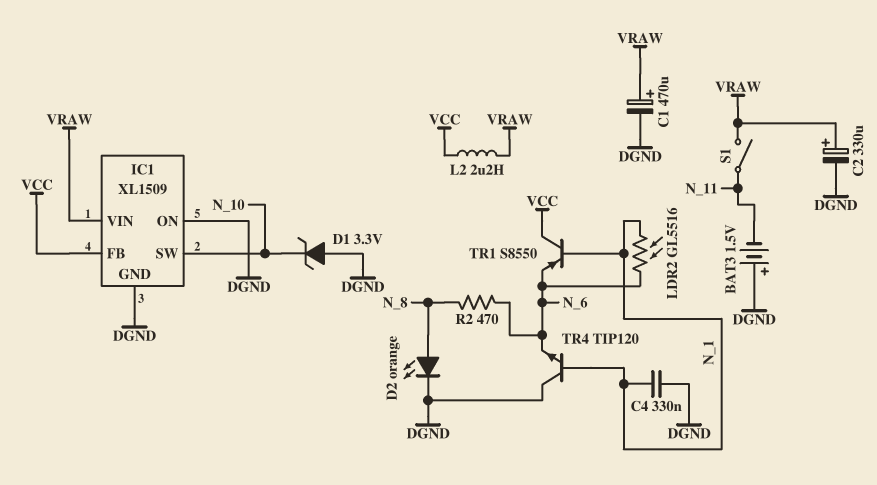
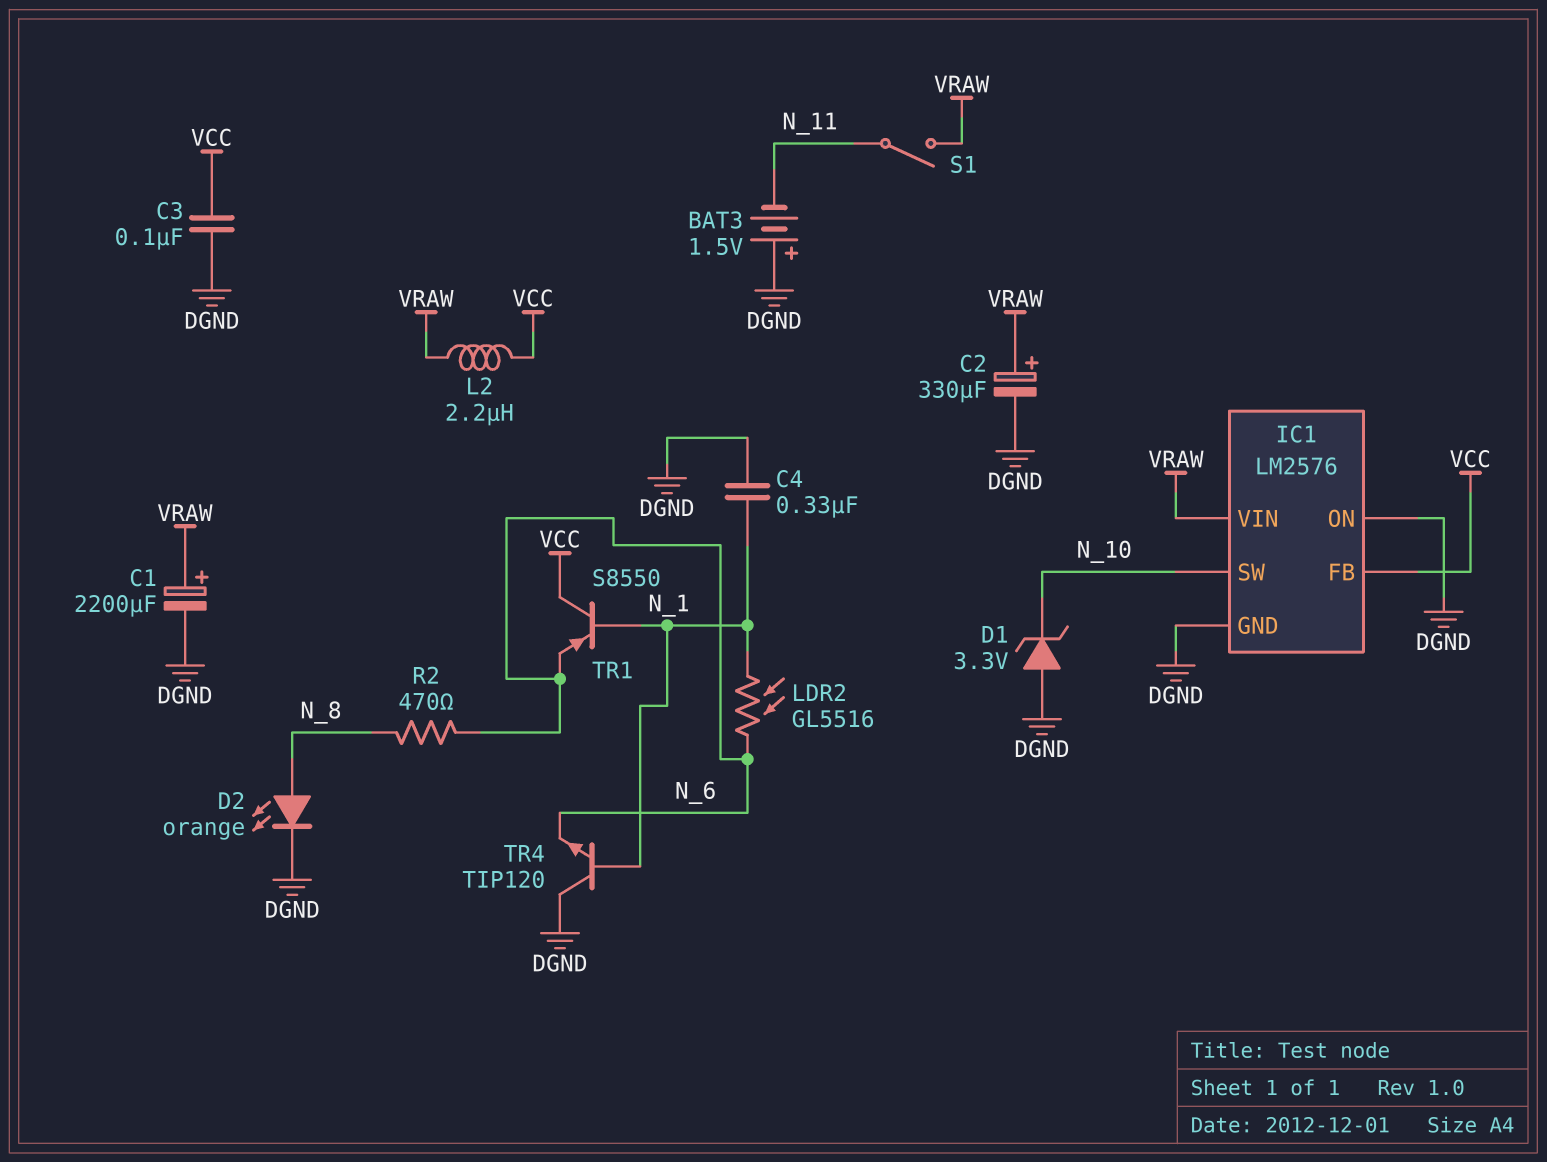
C1: 470uF (plus VRAW, minus DGND) -> 2200uF (plus VRAW, minus DGND)
C3: none -> 100nF (DGND, VCC)
IC1: XL1509 -> LM2576

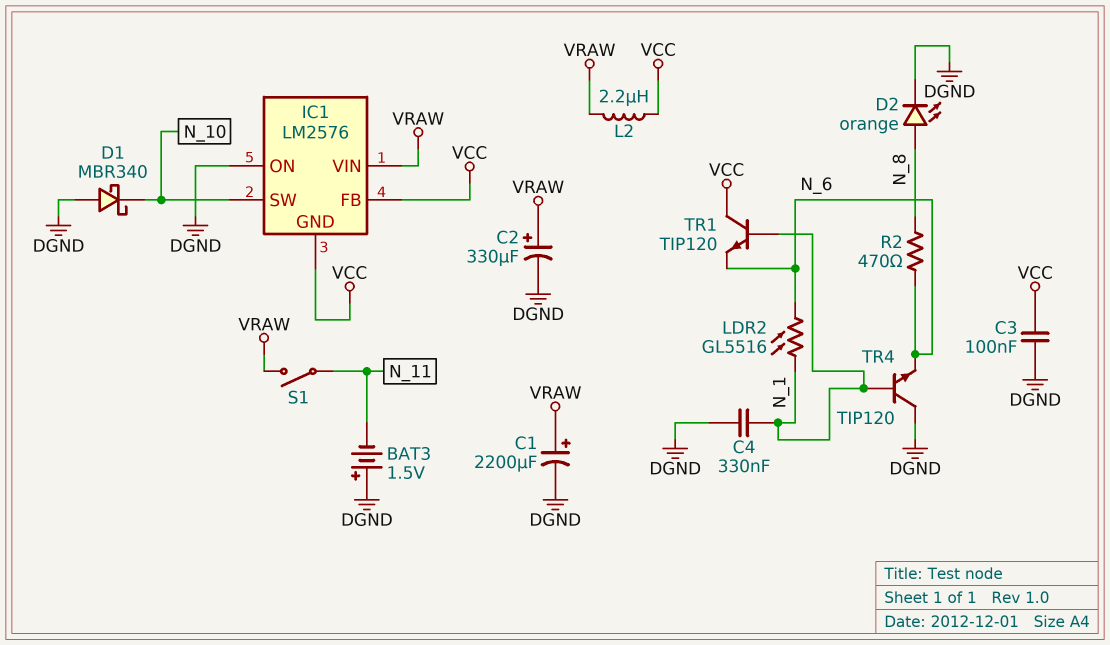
D1: zener 3.3V (A DGND, K N_10) -> schottky MBR340 (A DGND, K N_10)
IC1 pin GND: DGND -> VCC
TR1: PNP S8550 (B N_1, C VCC, E N_6) -> NPN TIP120 (B N_1, C VCC, E N_6)

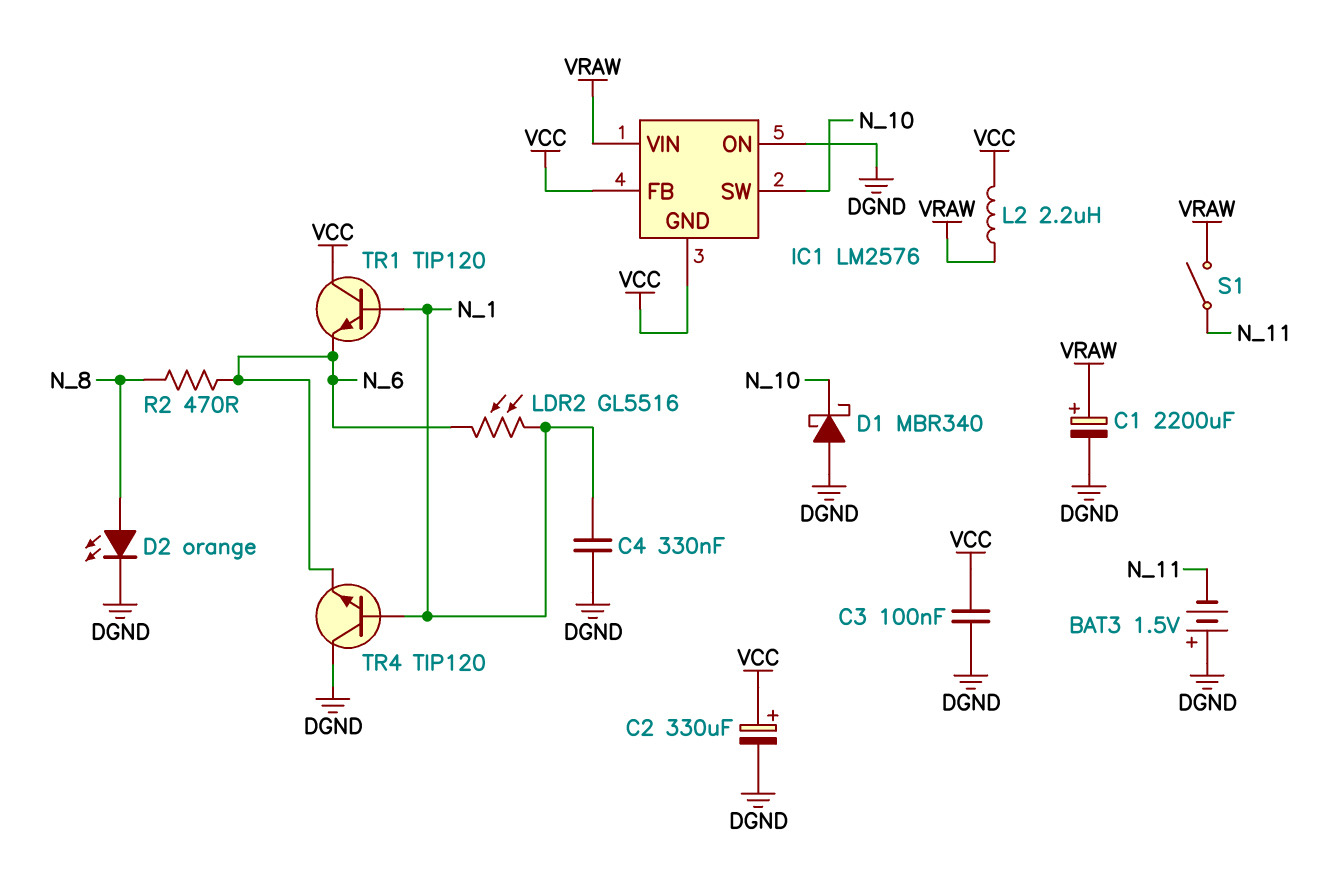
C2: 330uF (plus VRAW, minus DGND) -> 330uF (plus VCC, minus DGND)

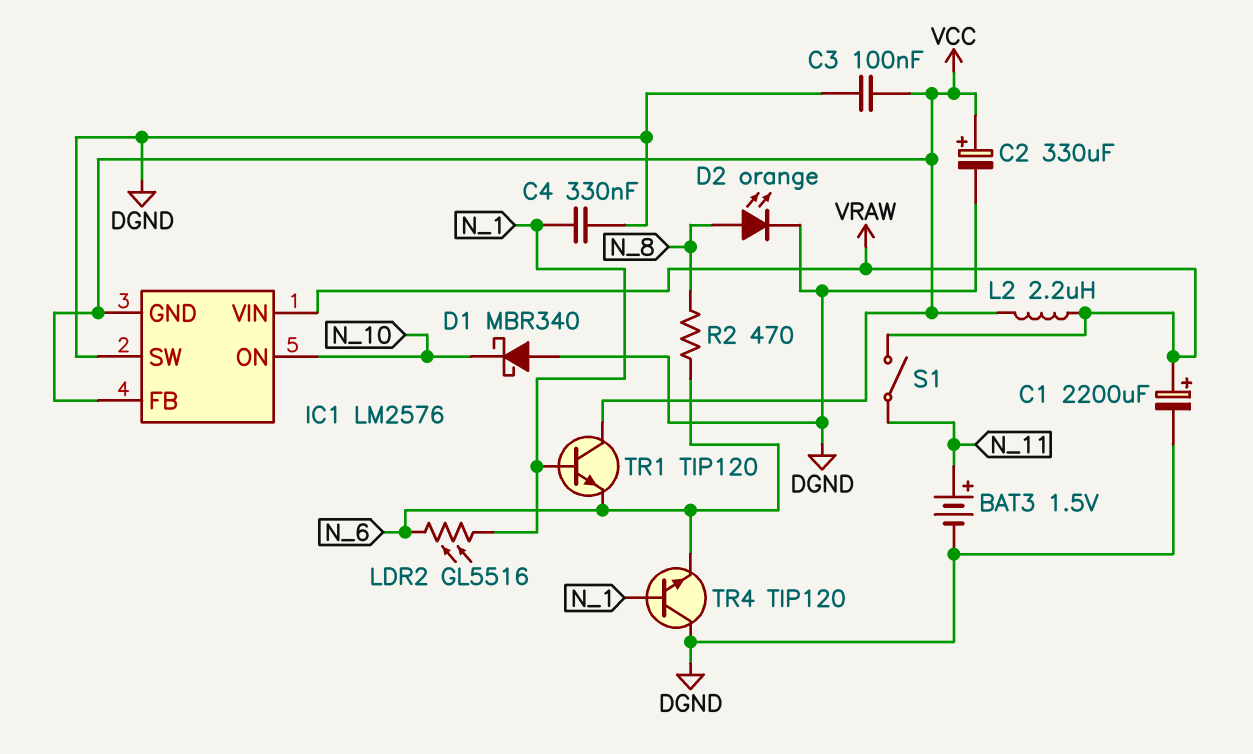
BAT3: 1.5V (plus DGND, minus N_11) -> 1.5V (plus N_11, minus DGND)
IC1 pin ON: DGND -> N_10
IC1 pin SW: N_10 -> DGND

